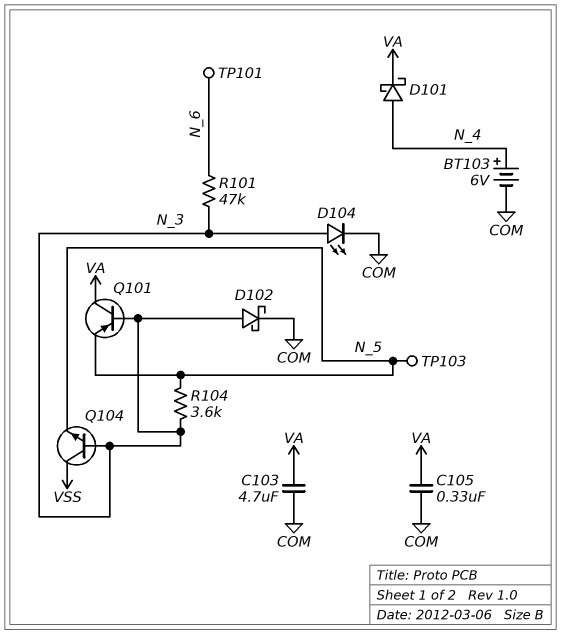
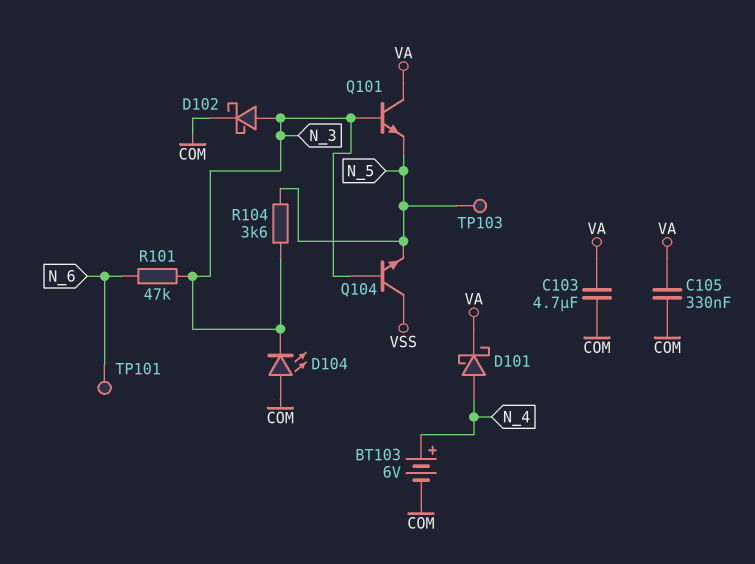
D104: LED (A N_3, K COM) -> LED (A COM, K N_3)
Q101: PNP (B N_3, C VA, E N_5) -> NPN (B N_3, C VA, E N_5)

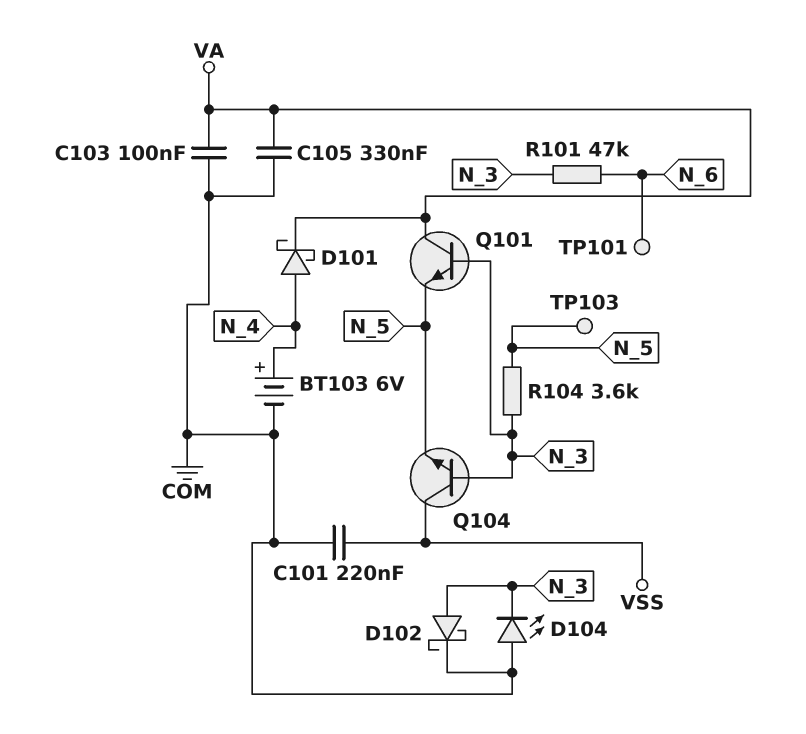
C101: none -> 220nF (COM, VSS)
C103: 4.7uF (COM, VA) -> 100nF (COM, VA)

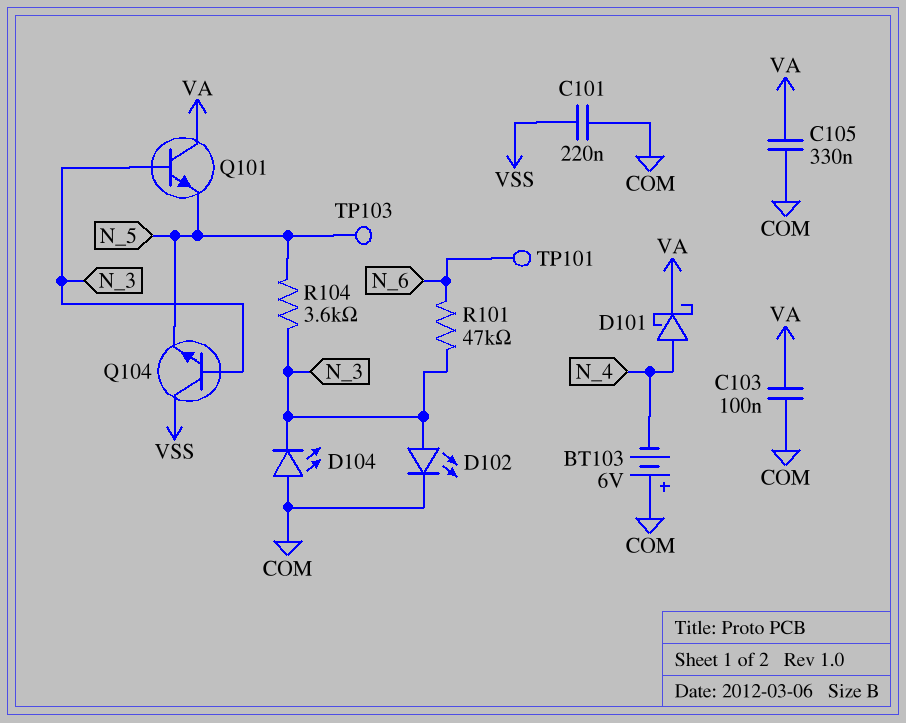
BT103: 6V (plus N_4, minus COM) -> 6V (plus COM, minus N_4)
D102: schottky (A N_3, K COM) -> LED (A N_3, K COM)

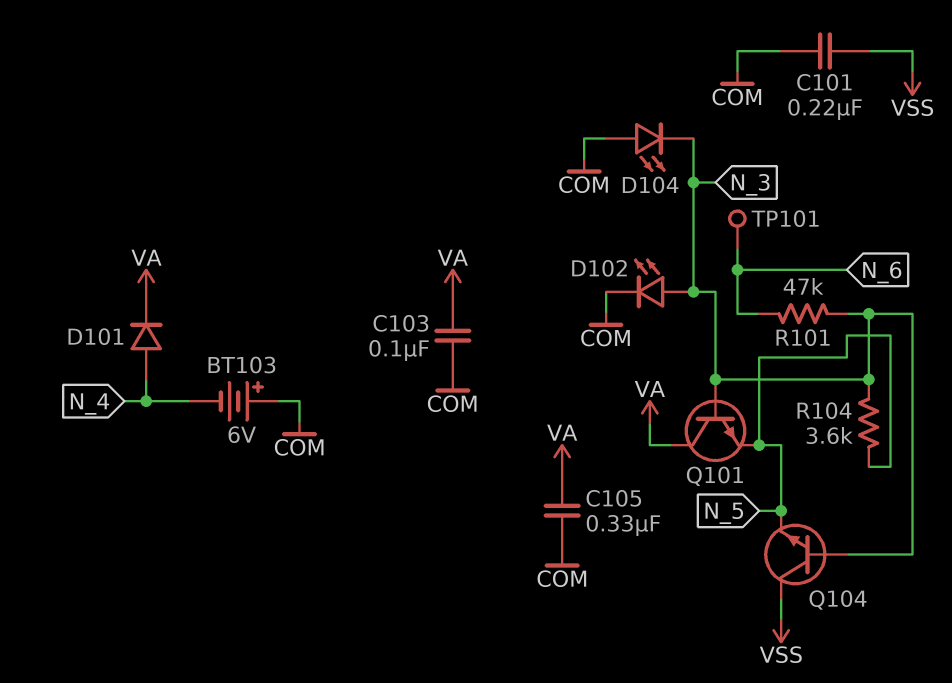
D101: schottky (A N_4, K VA) -> diode (A N_4, K VA)
TP103: test point (N_5) -> none

